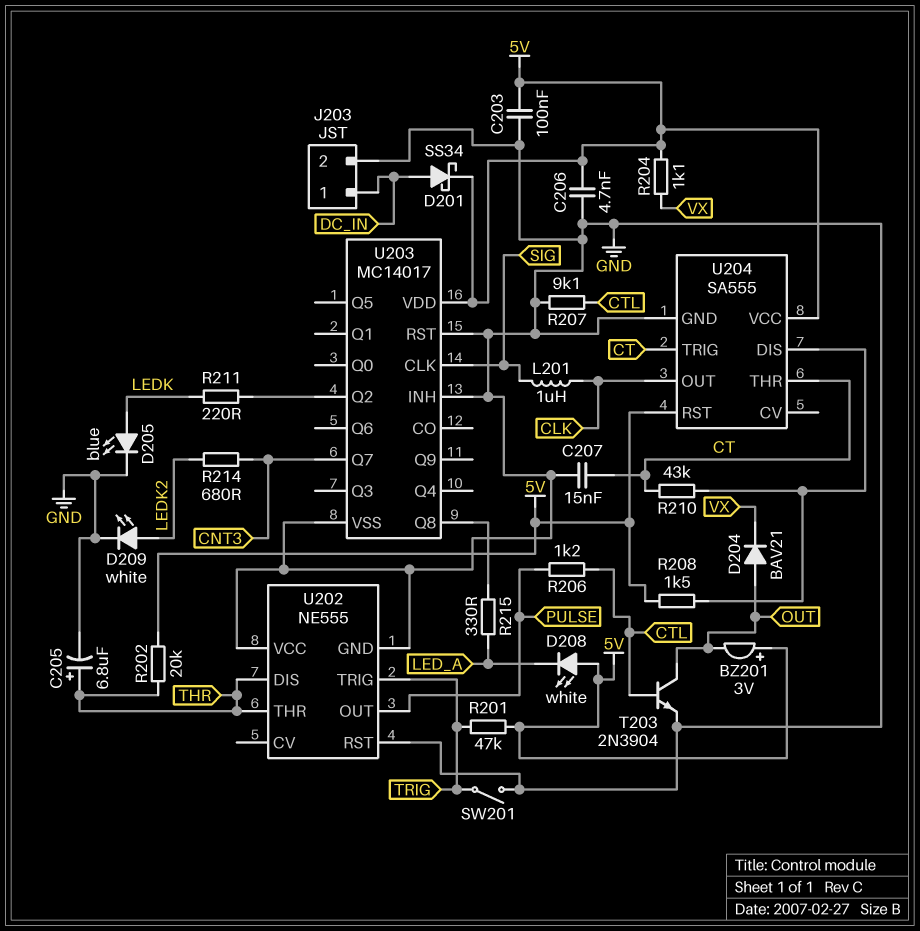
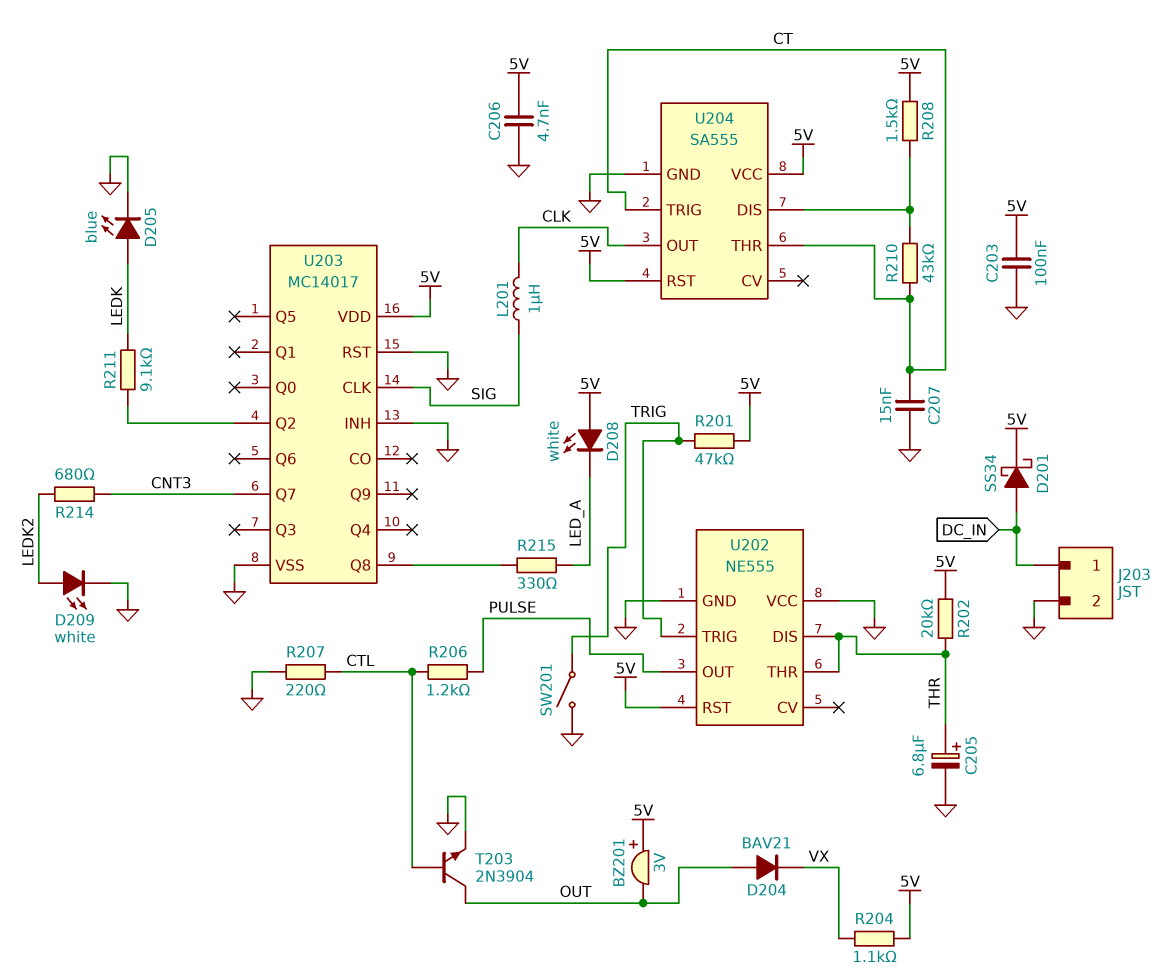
R207: 9.1k (CTL, GND) -> 220 (CTL, GND)
R211: 220 (LEDK, U203/Q2) -> 9.1k (LEDK, U203/Q2)
U202 pin RST: GND -> 5V

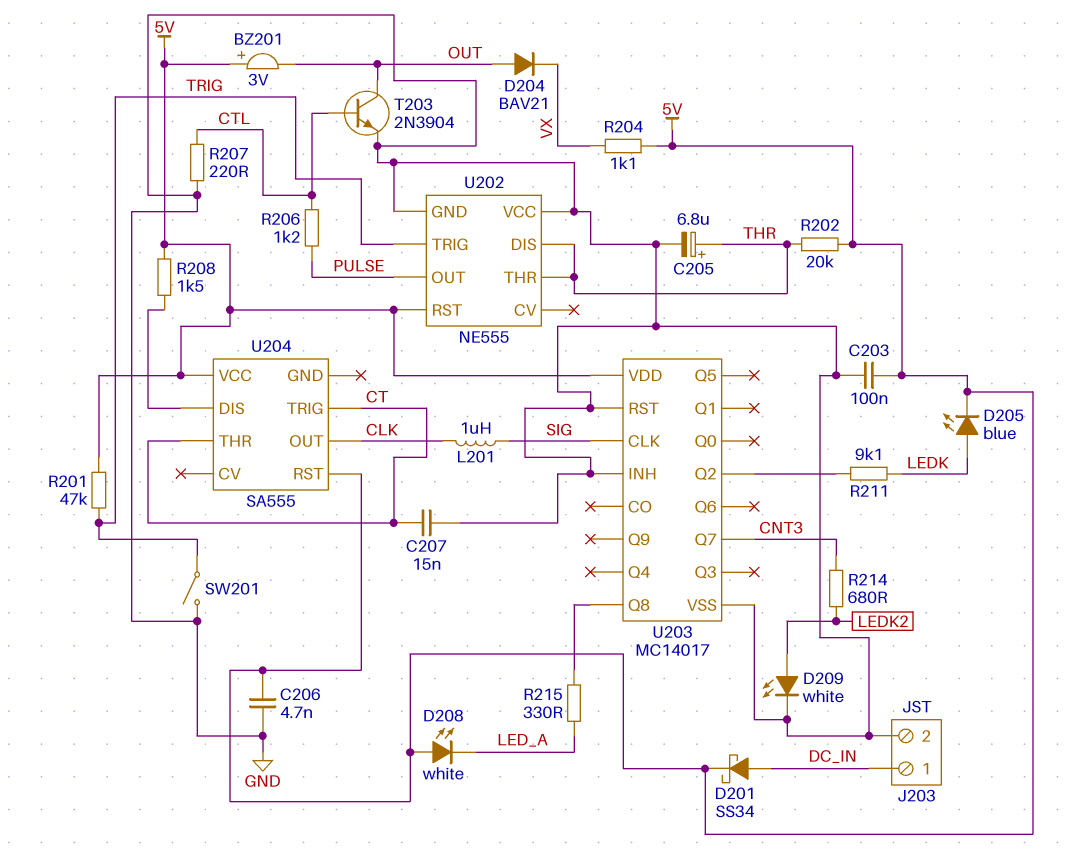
D205: LED blue (A LEDK, K GND) -> LED blue (A LEDK, K 5V)
R210: 43k (CT, U204/DIS) -> none
U204 pin GND: GND -> none

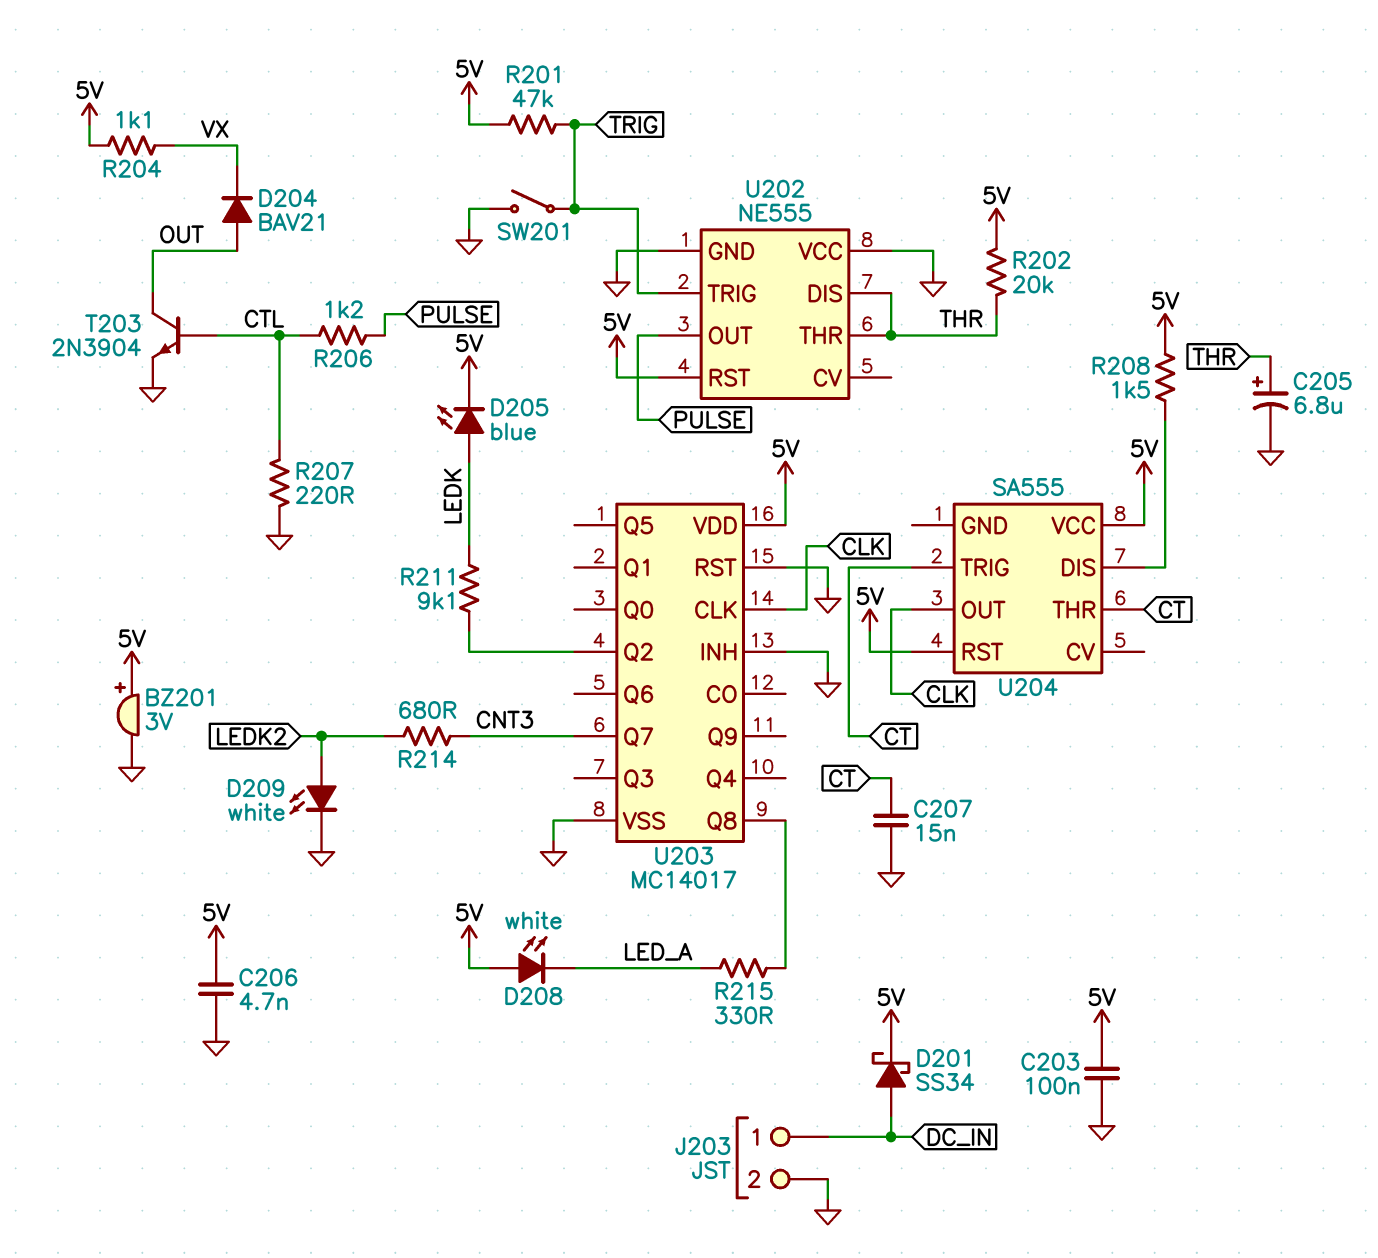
BZ201: buzzer 3V (plus 5V, minus OUT) -> buzzer 3V (plus 5V, minus GND)
L201: 1uH (CLK, SIG) -> none
U203 pin CLK: SIG -> CLK

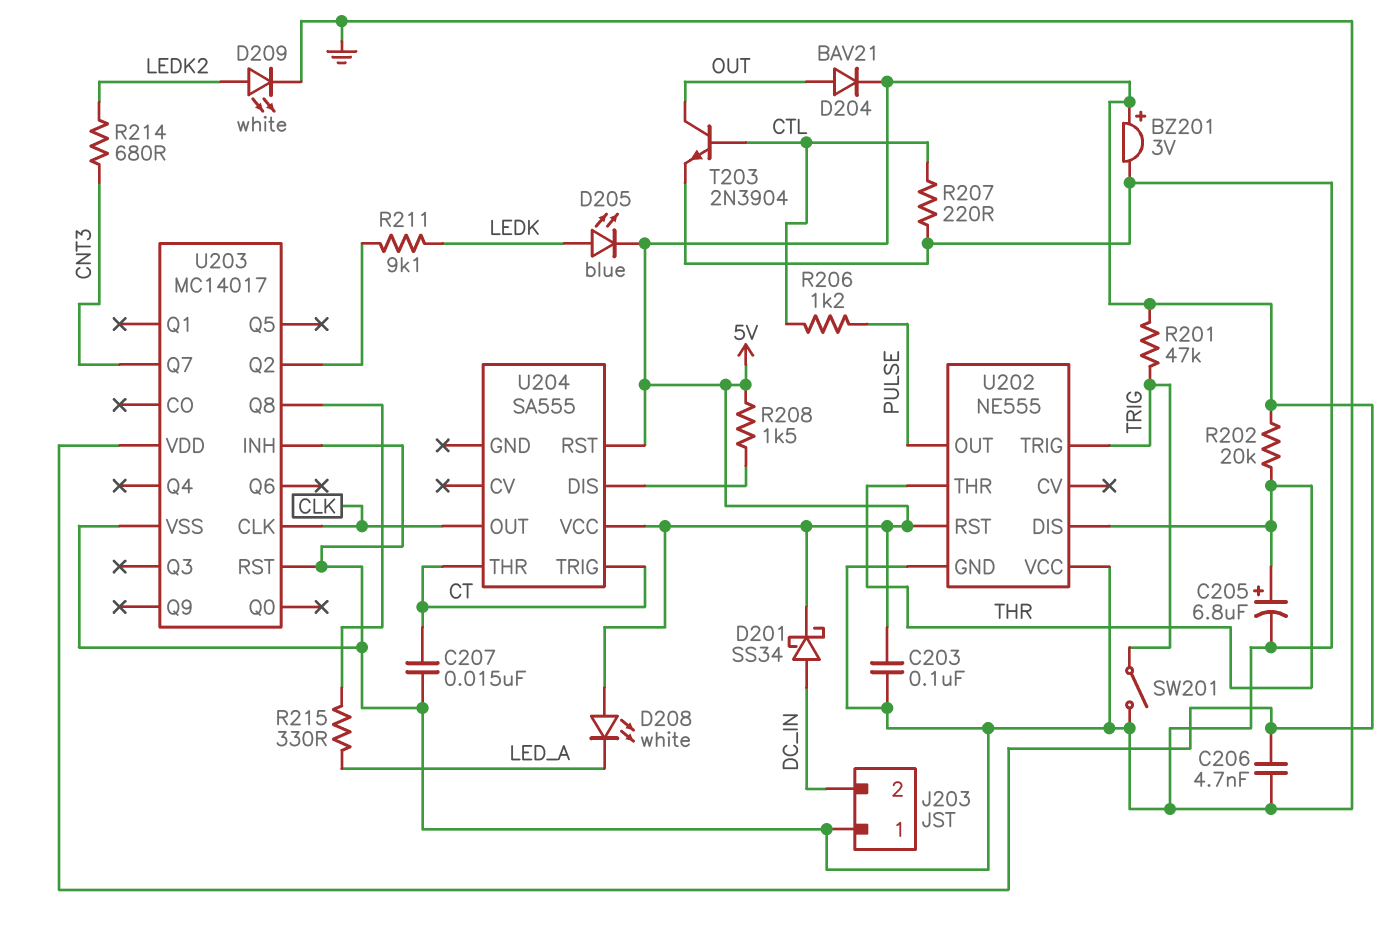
D204: diode BAV21 (A OUT, K VX) -> diode BAV21 (A OUT, K 5V)
J203 pin 1: DC_IN -> GND
J203 pin 2: GND -> DC_IN
R204: 1.1k (5V, VX) -> none

